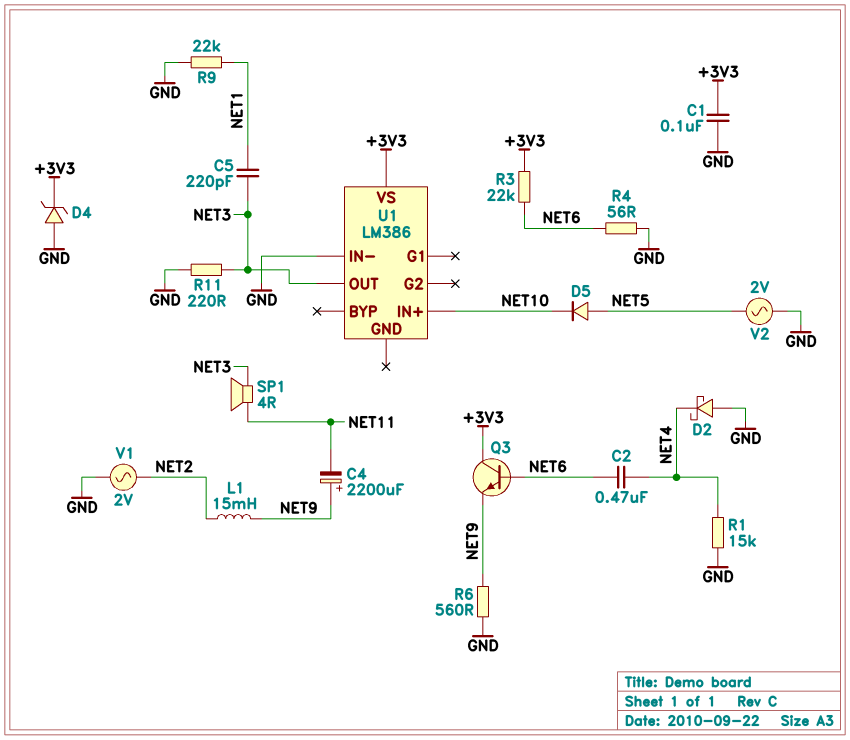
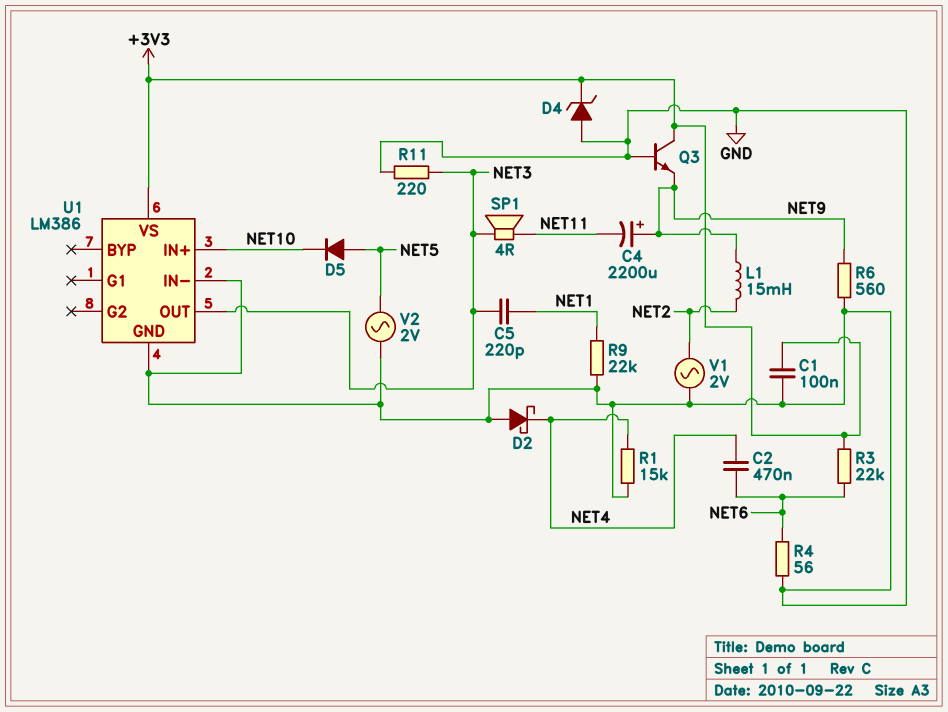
Q3: NPN (B NET6, C +3V3, E NET9) -> NPN (B GND, C +3V3, E NET9)
U1 pin GND: none -> GND

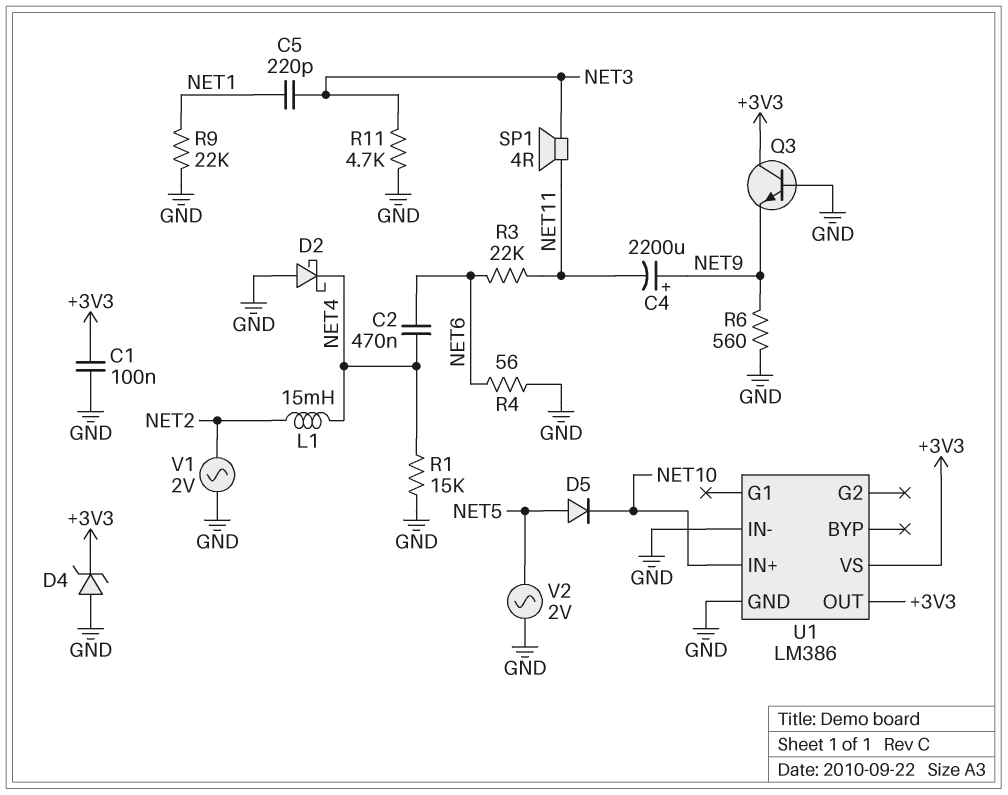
L1: 15mH (NET2, NET9) -> 15mH (NET2, NET4)
R3: 22k (+3V3, NET6) -> 22k (NET6, NET11)
R11: 220 (GND, NET3) -> 4.7k (GND, NET3)
U1 pin OUT: NET3 -> +3V3

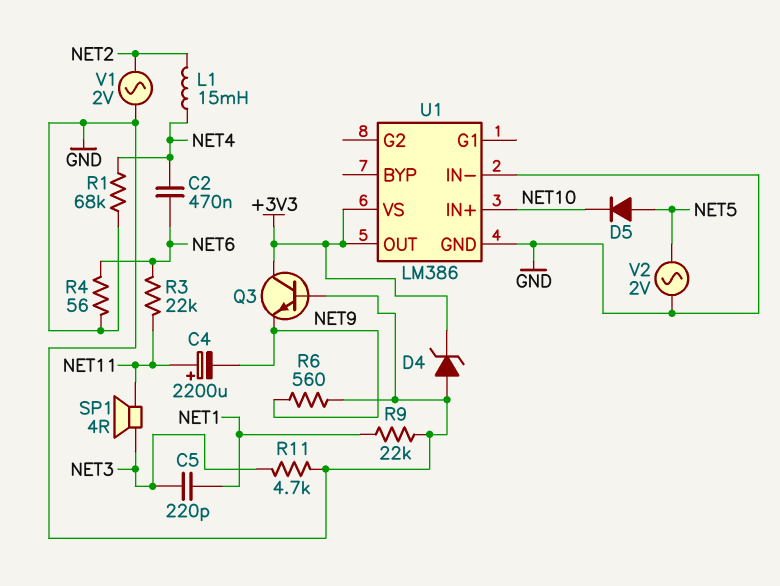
C1: 100nF (+3V3, GND) -> none
C4: 2200uF (plus NET9, minus NET11) -> 2200uF (plus NET11, minus NET9)
D2: schottky (A GND, K NET4) -> none
R1: 15k (GND, NET4) -> 68k (GND, NET4)

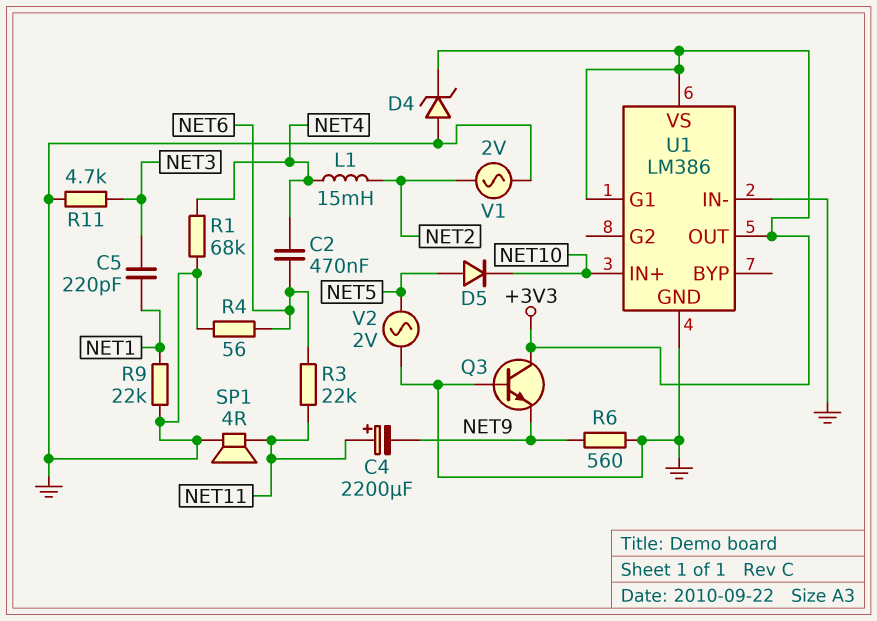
SP1: speaker 4R (NET3, NET11) -> speaker 4R (GND, NET11)
U1 pin G1: none -> +3V3

